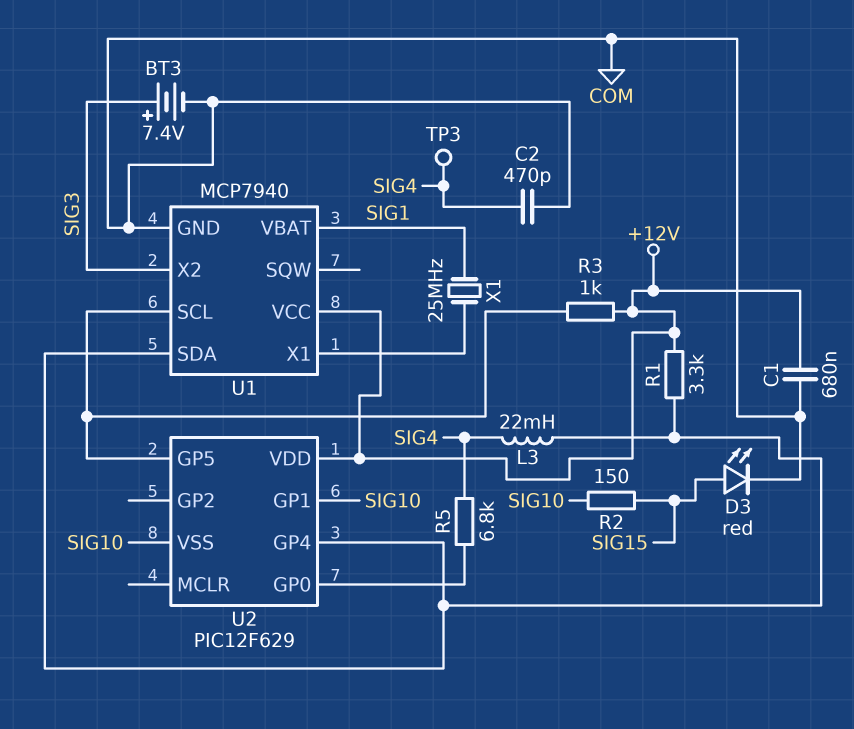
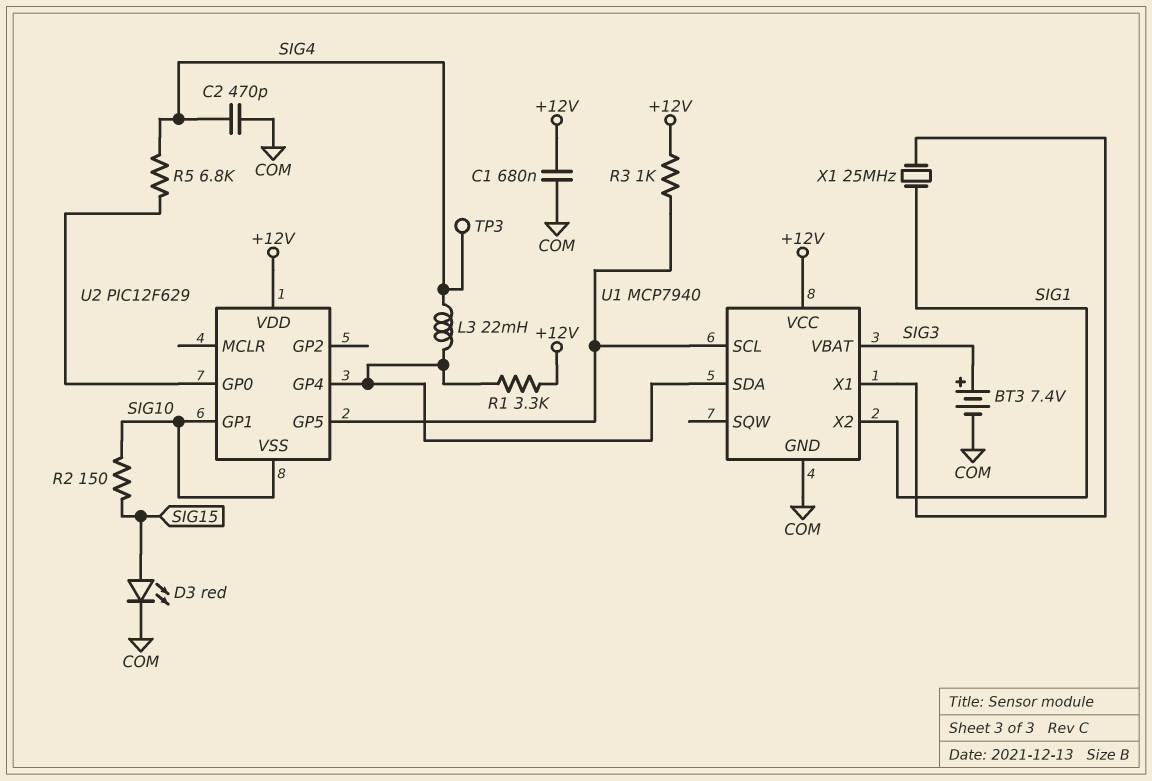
U1 pin VBAT: SIG1 -> SIG3
U1 pin X2: SIG3 -> SIG1

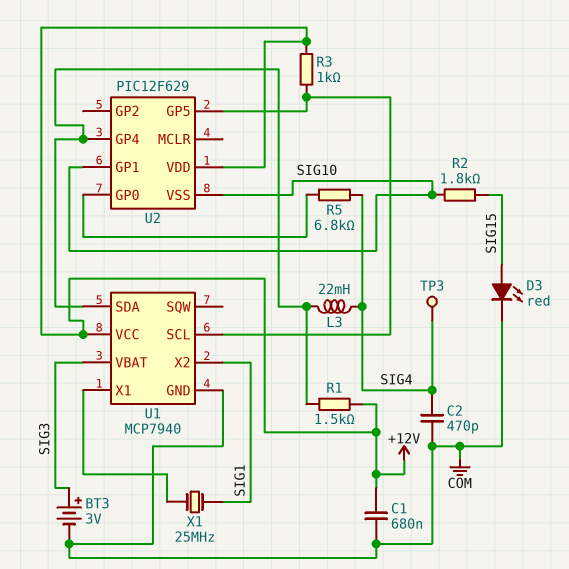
BT3: 7.4V (plus SIG3, minus COM) -> 3V (plus SIG3, minus COM)
R1: 3.3k (+12V, U1/SDA) -> 1.5k (+12V, U1/SDA)
R2: 150 (SIG10, SIG15) -> 1.8k (SIG10, SIG15)

